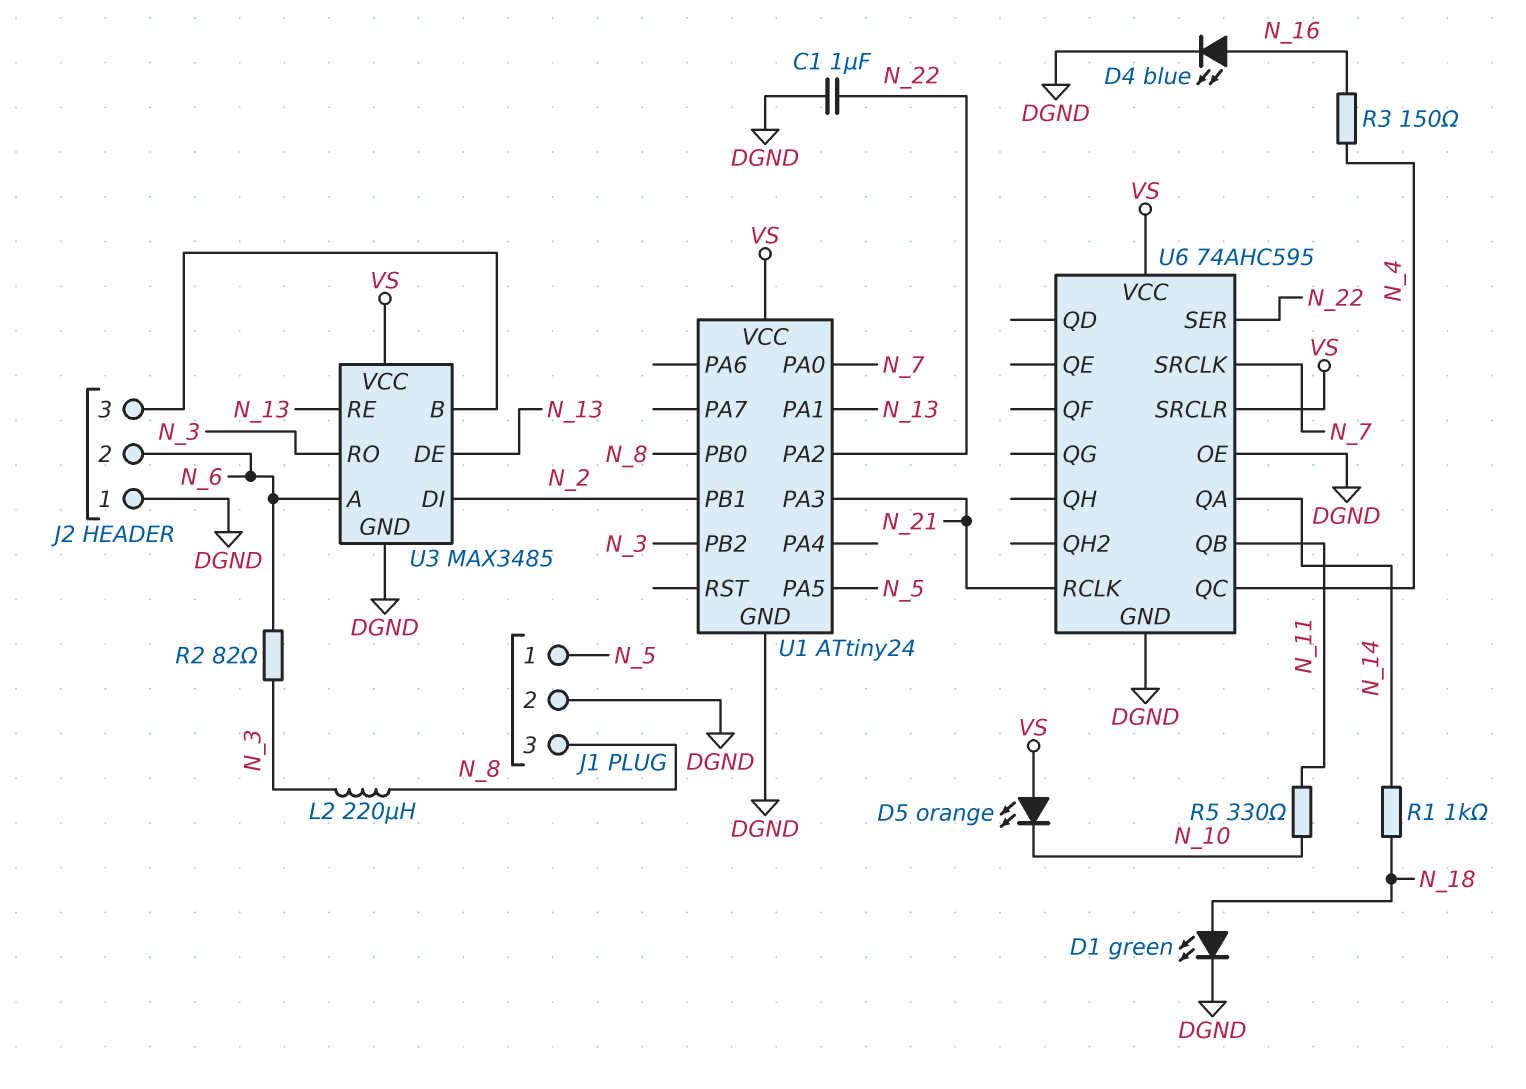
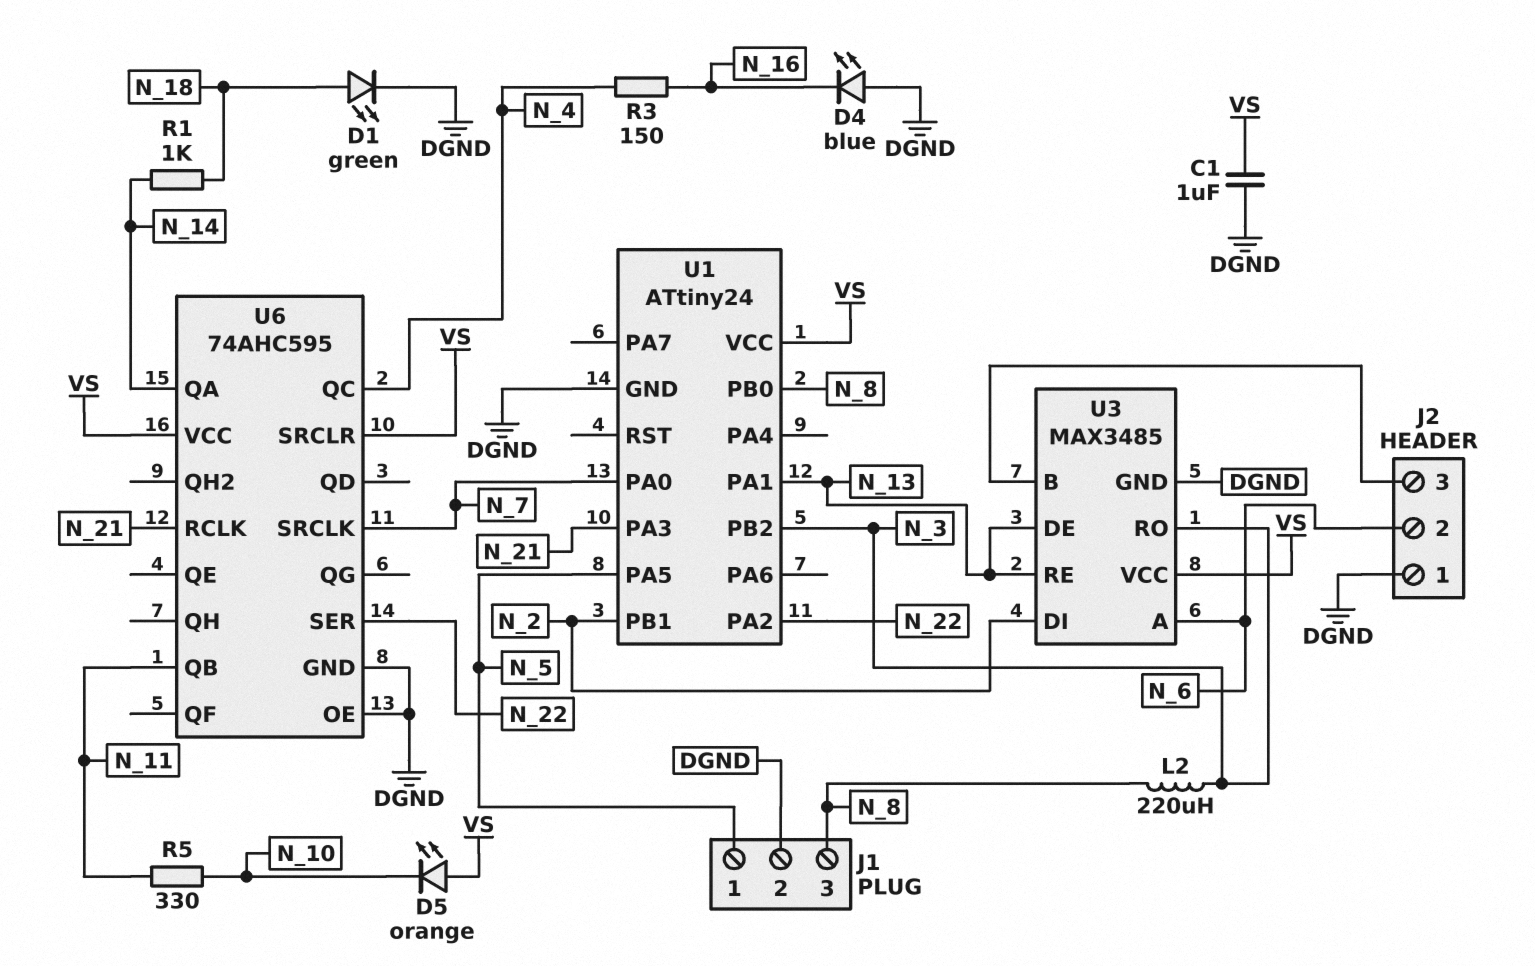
C1: 1uF (DGND, N_22) -> 1uF (DGND, VS)
D4: LED blue (A N_16, K DGND) -> LED blue (A DGND, K N_16)
R2: 82 (N_3, N_6) -> none

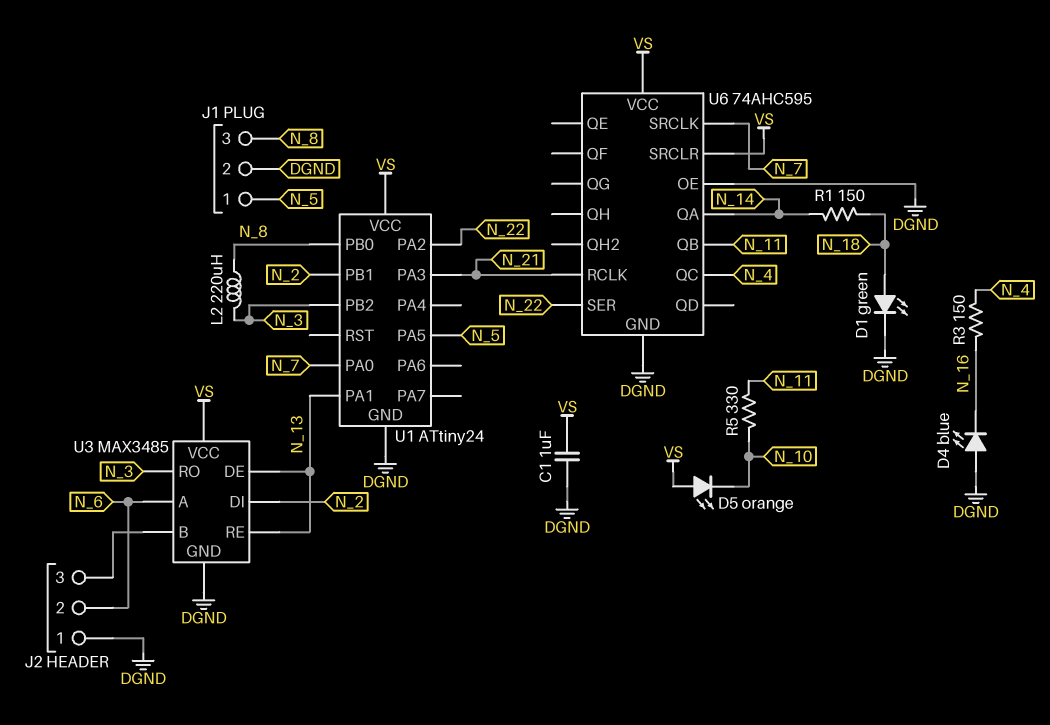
R1: 1k (N_14, N_18) -> 150 (N_14, N_18)

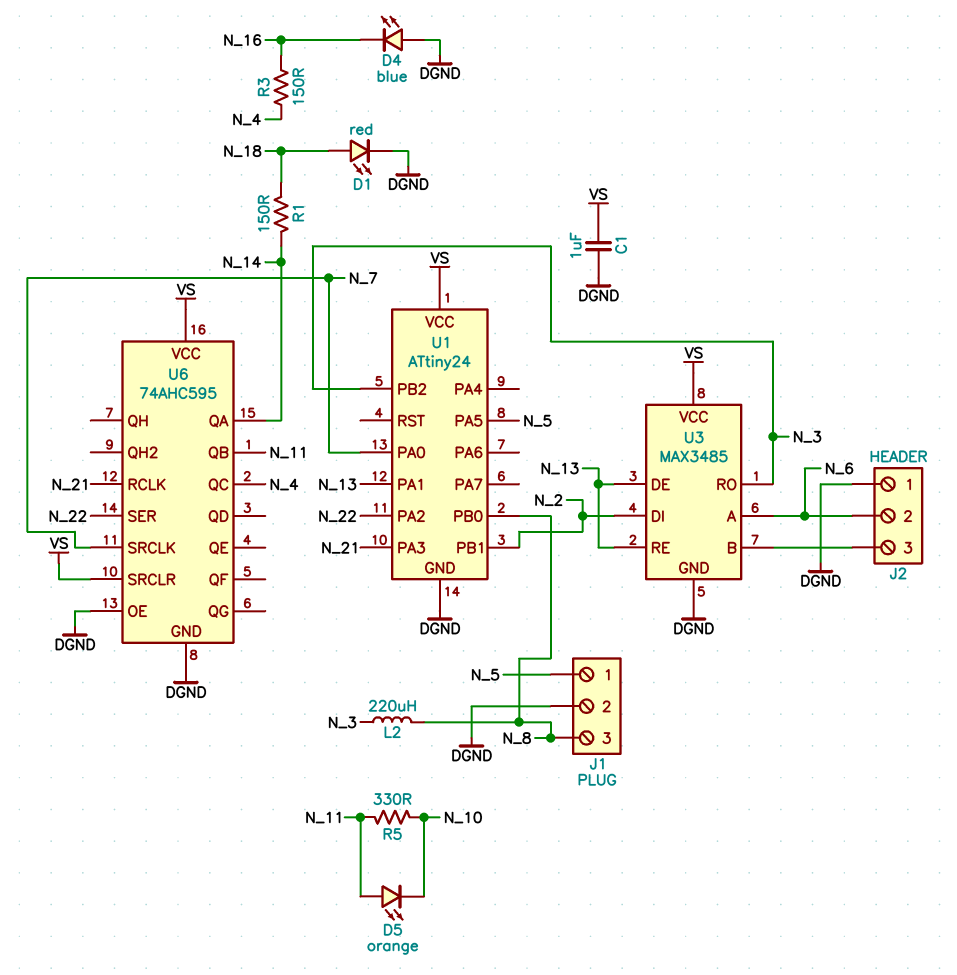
D1: LED green (A N_18, K DGND) -> LED red (A N_18, K DGND)
D5: LED orange (A VS, K N_10) -> LED orange (A N_11, K N_10)

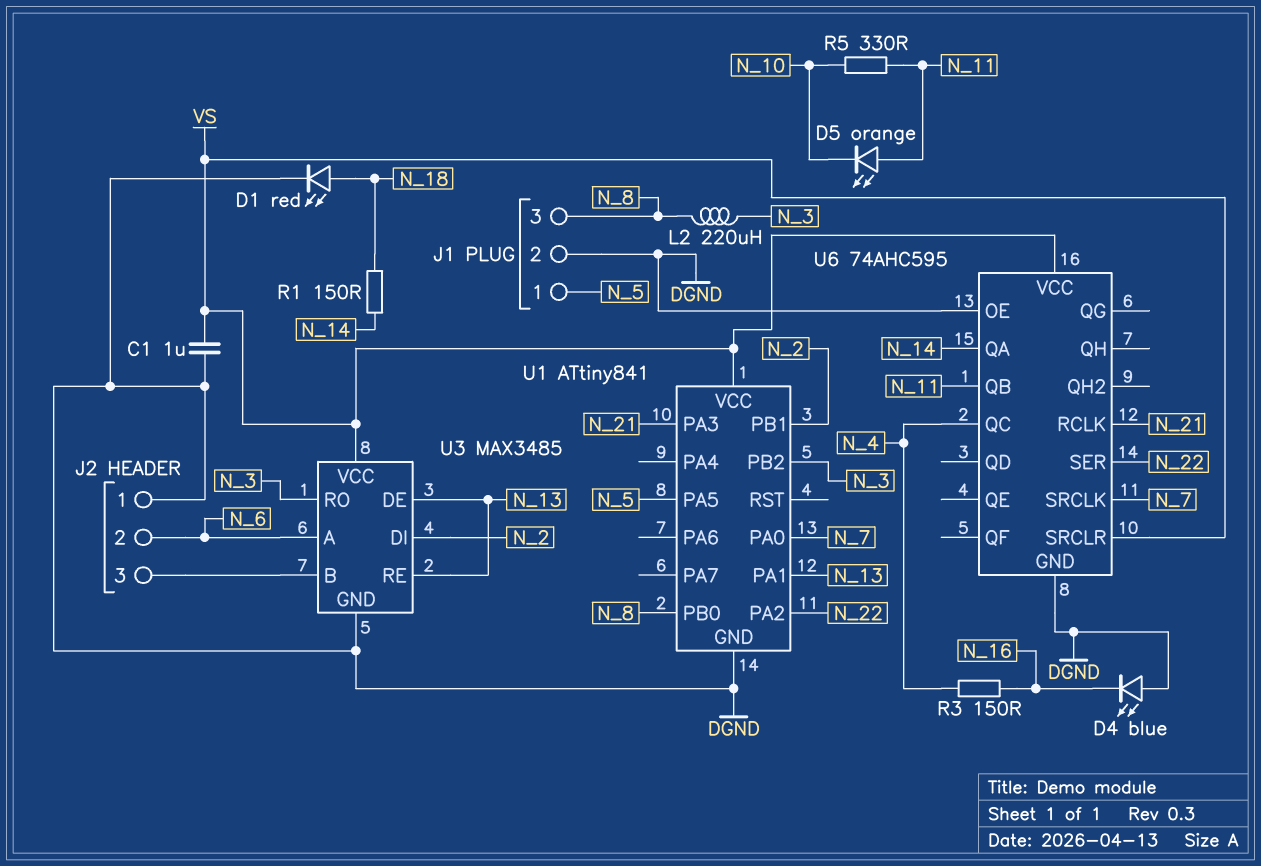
U1: ATtiny24 -> ATtiny841

